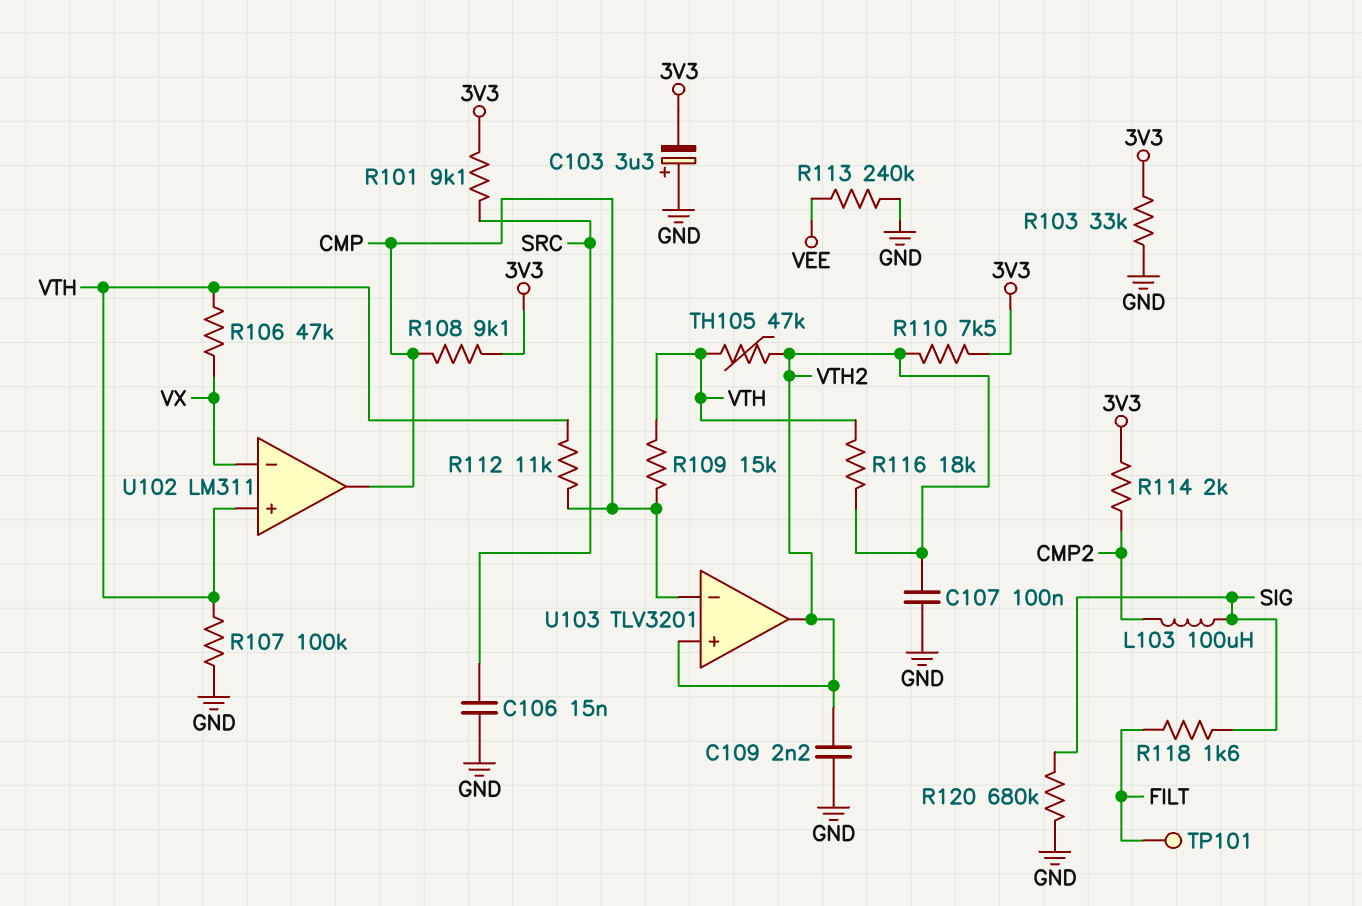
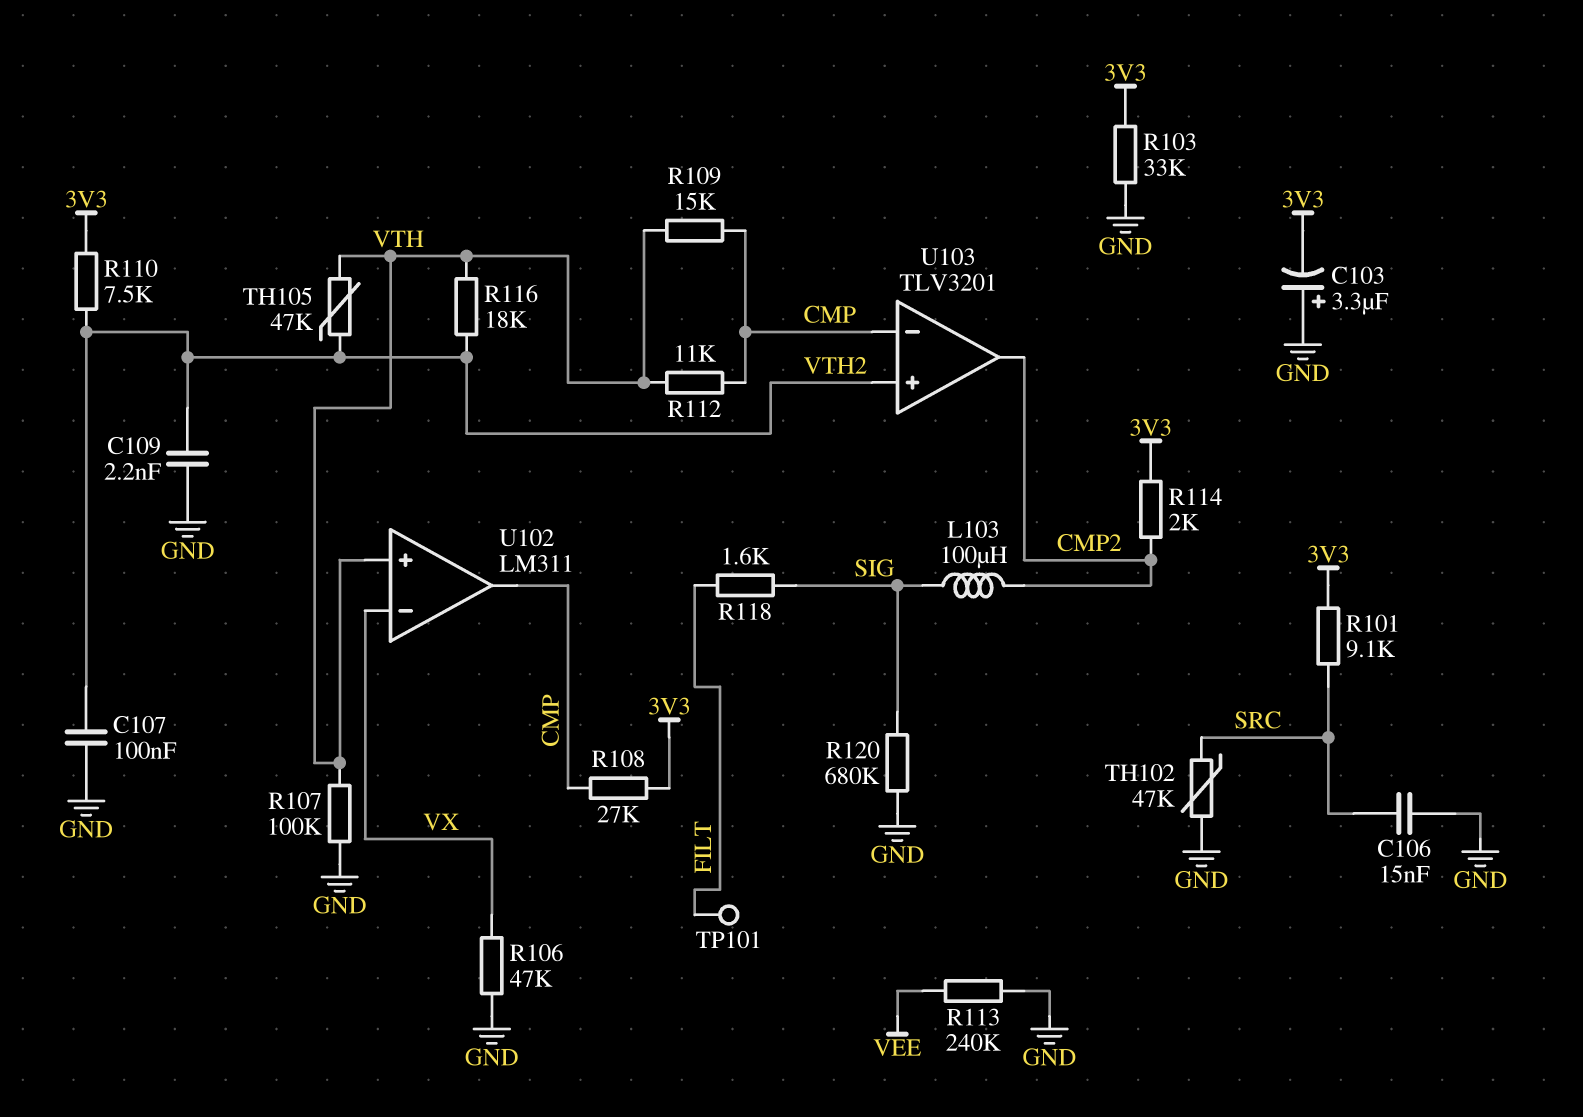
R106: 47k (VTH, VX) -> 47k (GND, VX)
R108: 9.1k (3V3, CMP) -> 27k (3V3, CMP)
TH102: none -> 47k (GND, SRC)
U103 pin out: VTH2 -> CMP2

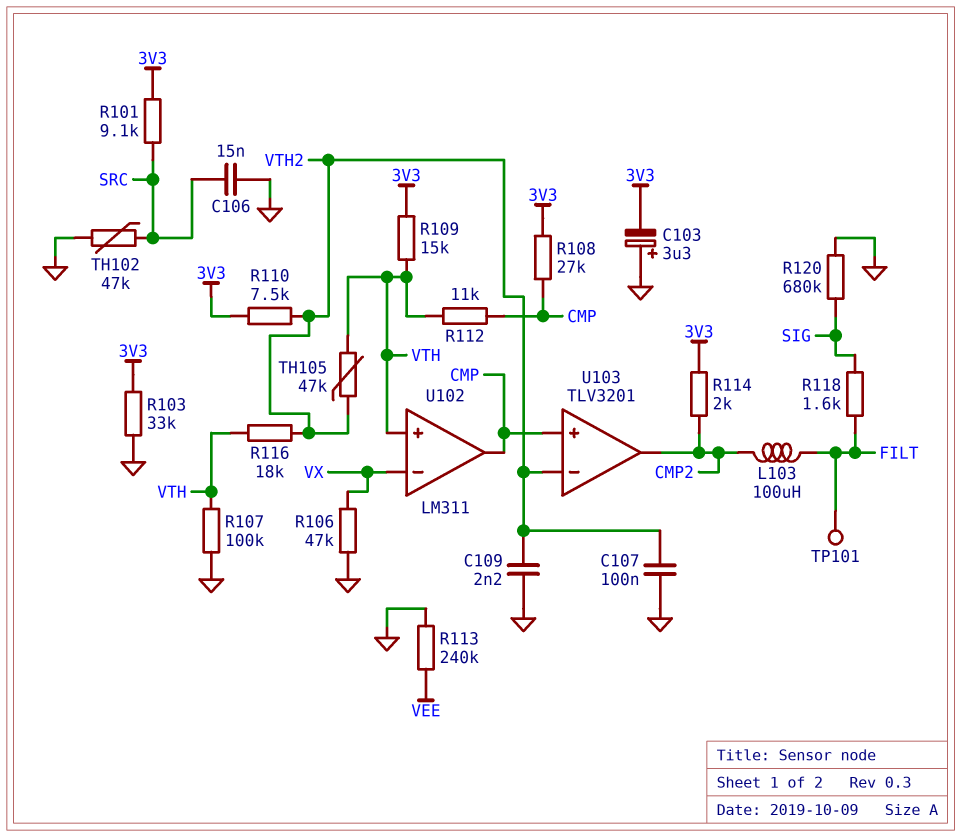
L103: 100uH (CMP2, SIG) -> 100uH (CMP2, FILT)
R109: 15k (CMP, VTH) -> 15k (3V3, VTH)
U103 pin in+: VTH2 -> CMP
U103 pin in-: CMP -> VTH2

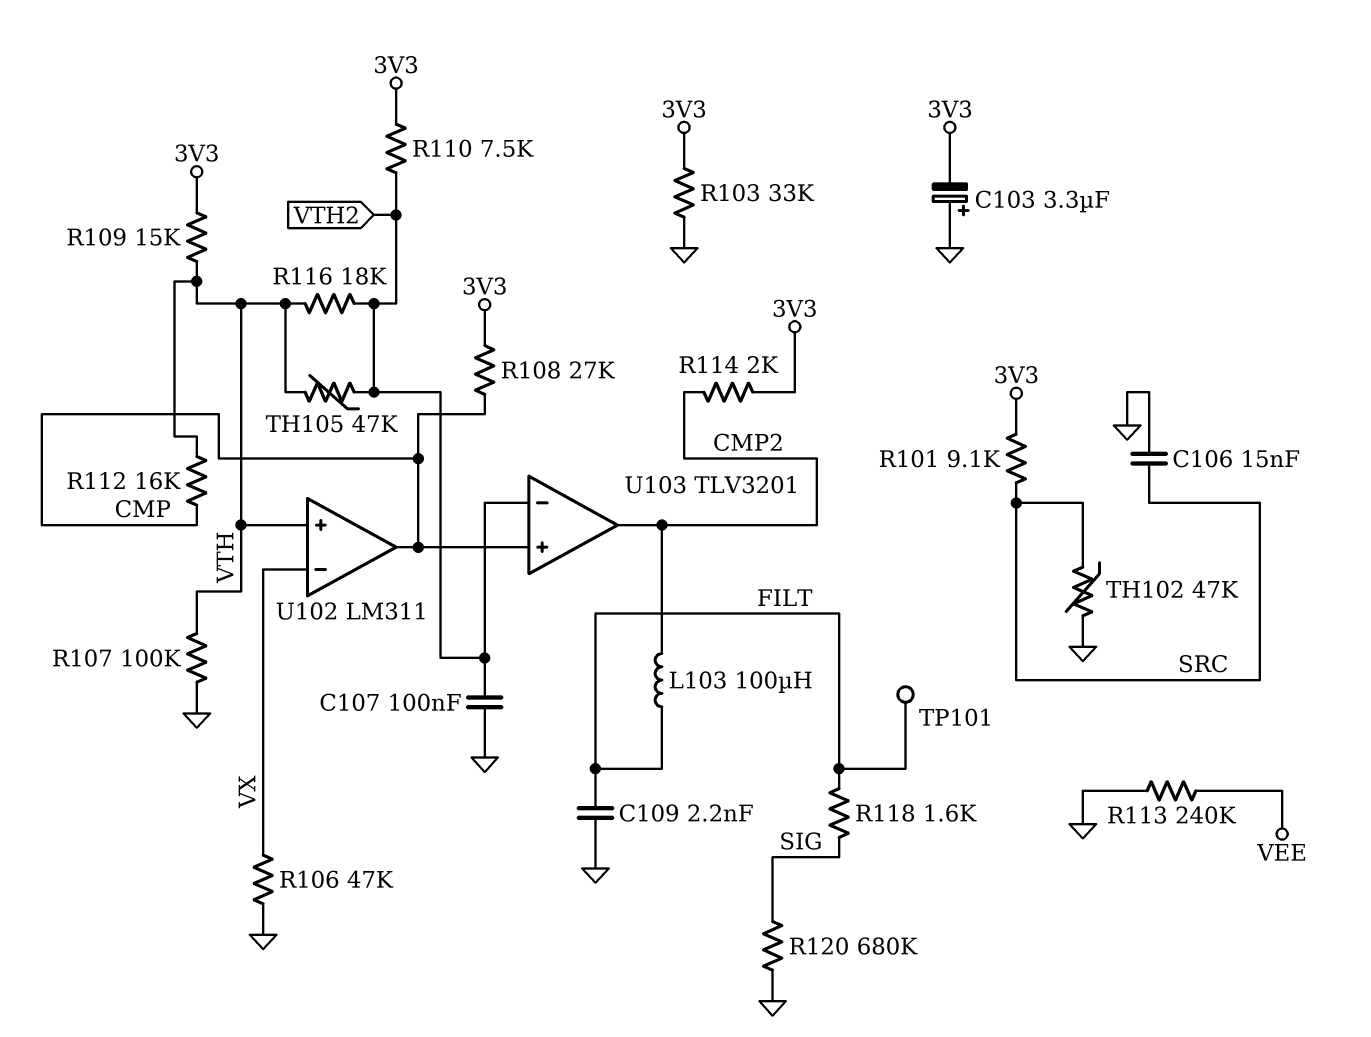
C109: 2.2nF (GND, VTH2) -> 2.2nF (FILT, GND)
R112: 11k (CMP, VTH) -> 16k (CMP, VTH)

